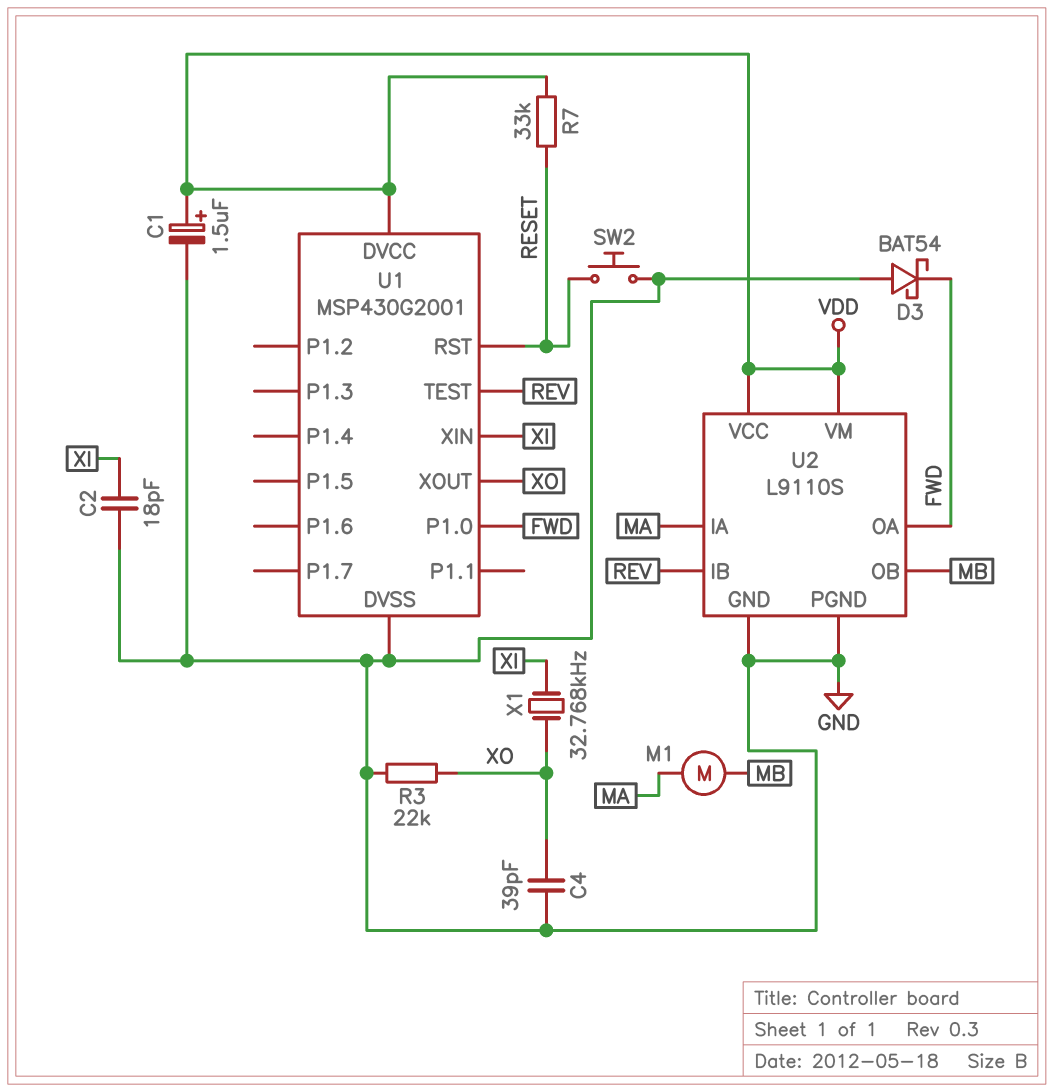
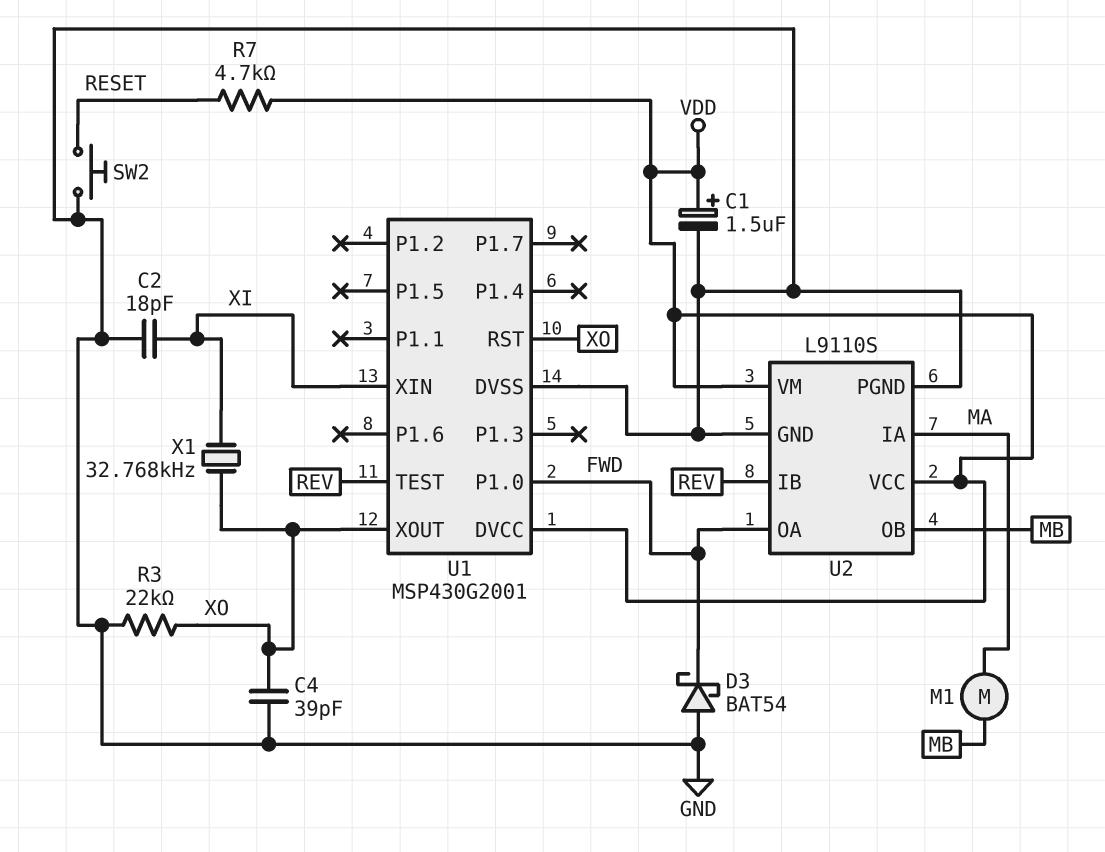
R7: 33k (RESET, VDD) -> 4.7k (RESET, VDD)
U1 pin RST: RESET -> XO

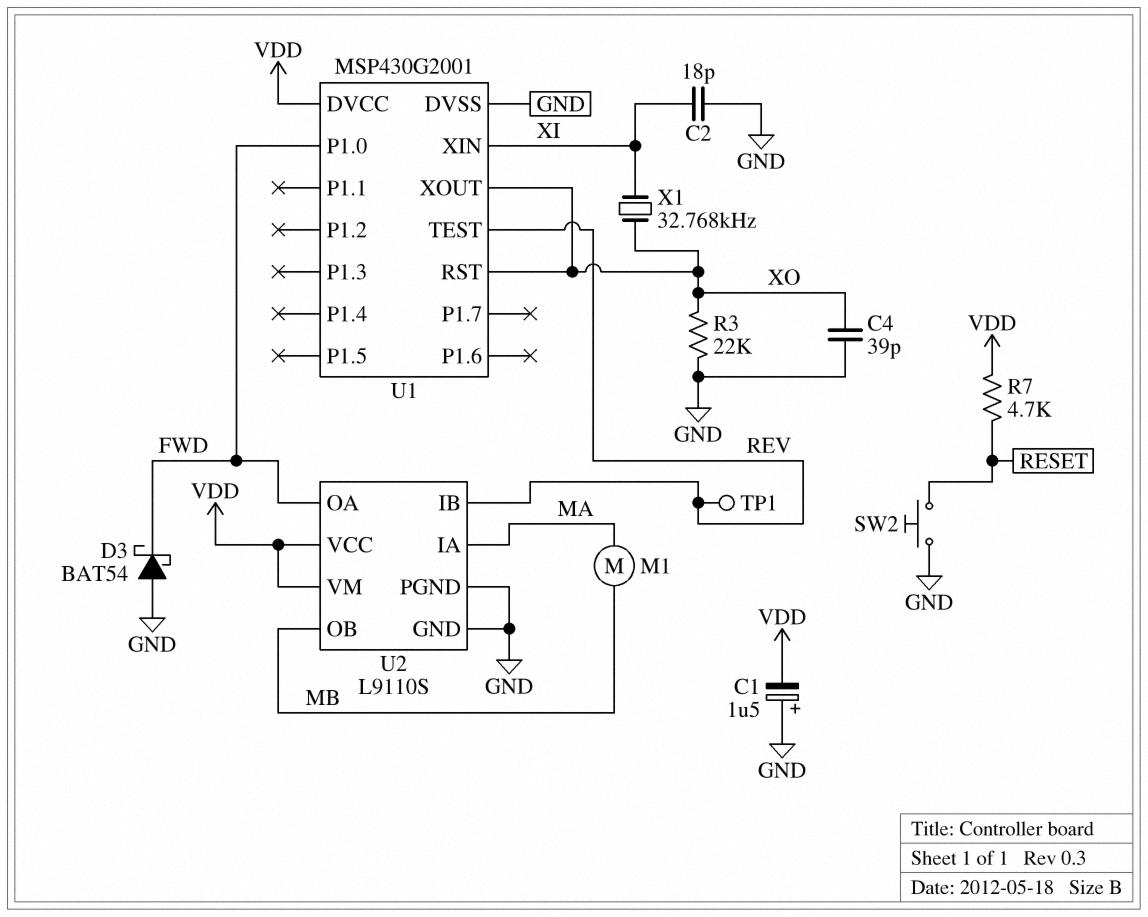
C1: 1.5uF (plus VDD, minus GND) -> 1.5uF (plus GND, minus VDD)
TP1: none -> test point (REV)

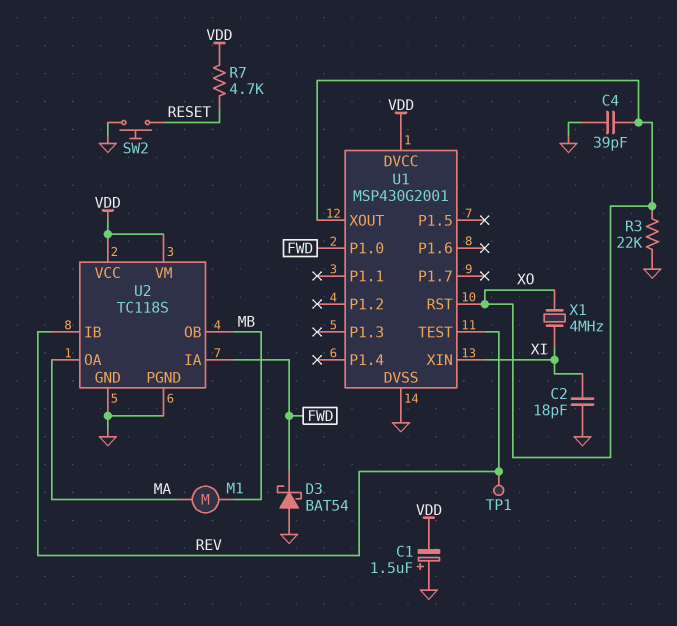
U2: L9110S -> TC118S
U2 pin IA: MA -> FWD
U2 pin OA: FWD -> MA
X1: 32.768kHz (XI, XO) -> 4MHz (XI, XO)

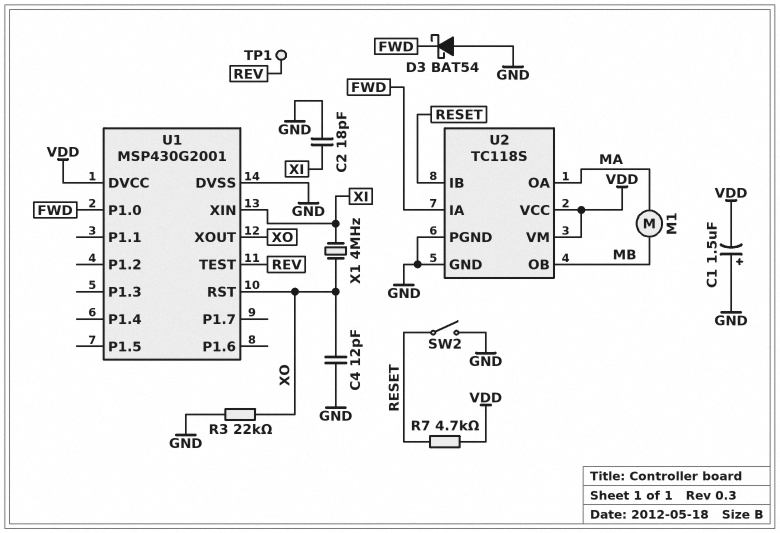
C4: 39pF (GND, XO) -> 12pF (GND, XO)
SW2: button (GND, RESET) -> switch (GND, RESET)
U2 pin IB: REV -> RESET

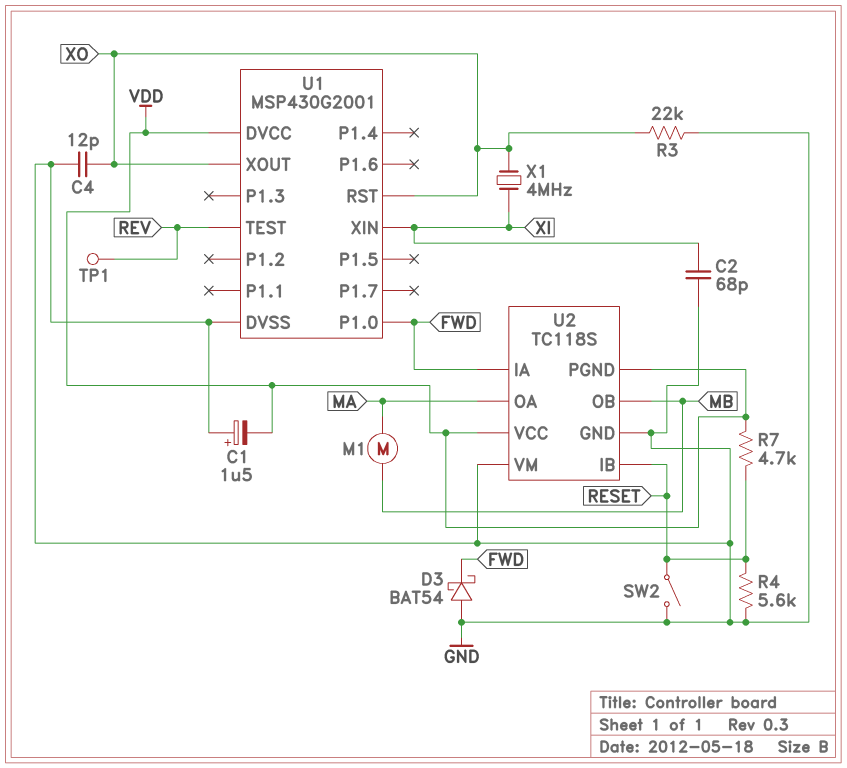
C2: 18pF (GND, XI) -> 68pF (GND, XI)
R4: none -> 5.6k (GND, RESET)
U2 pin PGND: GND -> VDD
U2 pin VM: VDD -> GND

